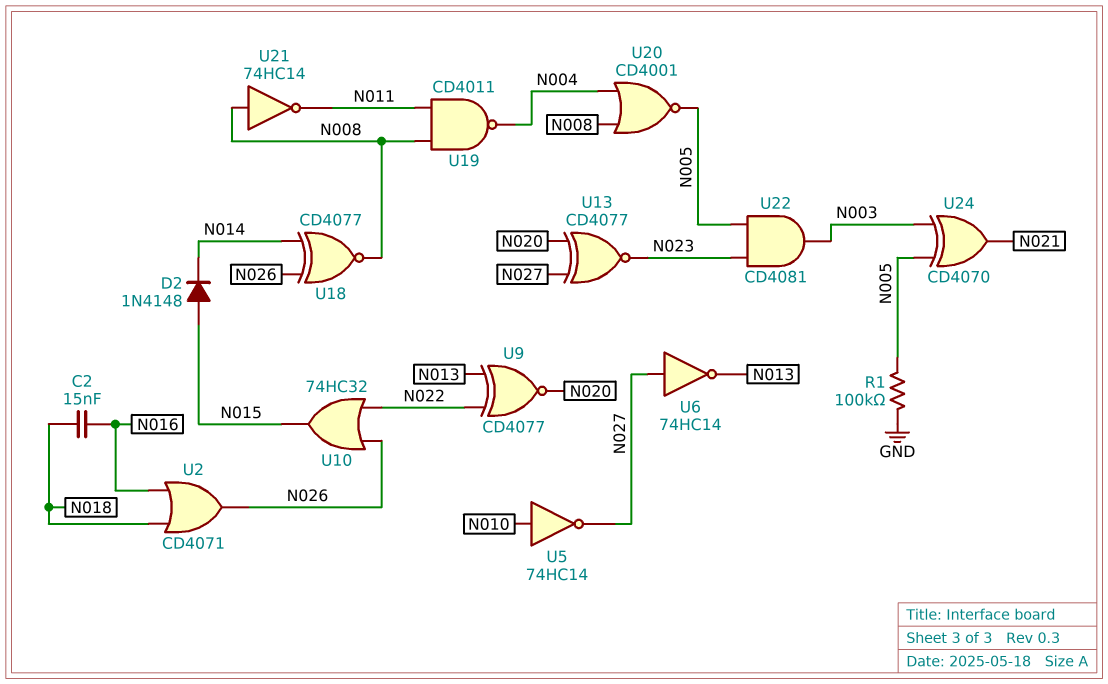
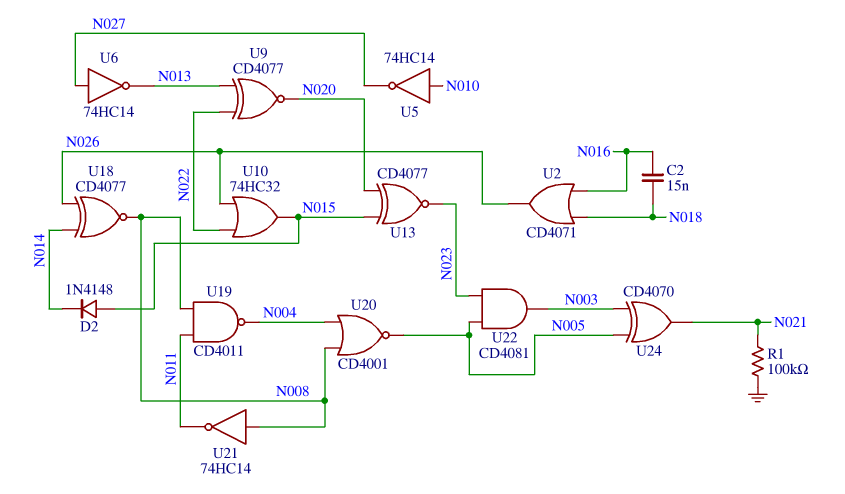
R1: 100k (GND, N005) -> 100k (GND, N021)
U13: XNOR CD4077 (in N020, in N027, out N023) -> XNOR CD4077 (in N015, in N020, out N023)

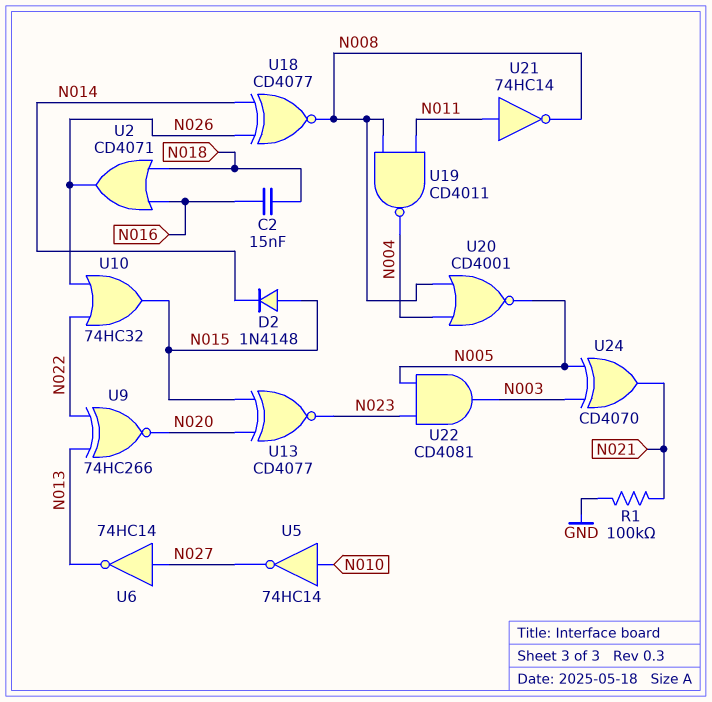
U9: XNOR CD4077 (in N013, in N022, out N020) -> XNOR 74HC266 (in N013, in N022, out N020)
U21: NOT 74HC14 (in N008, out N011) -> NOT 74HC14 (in N011, out N008)

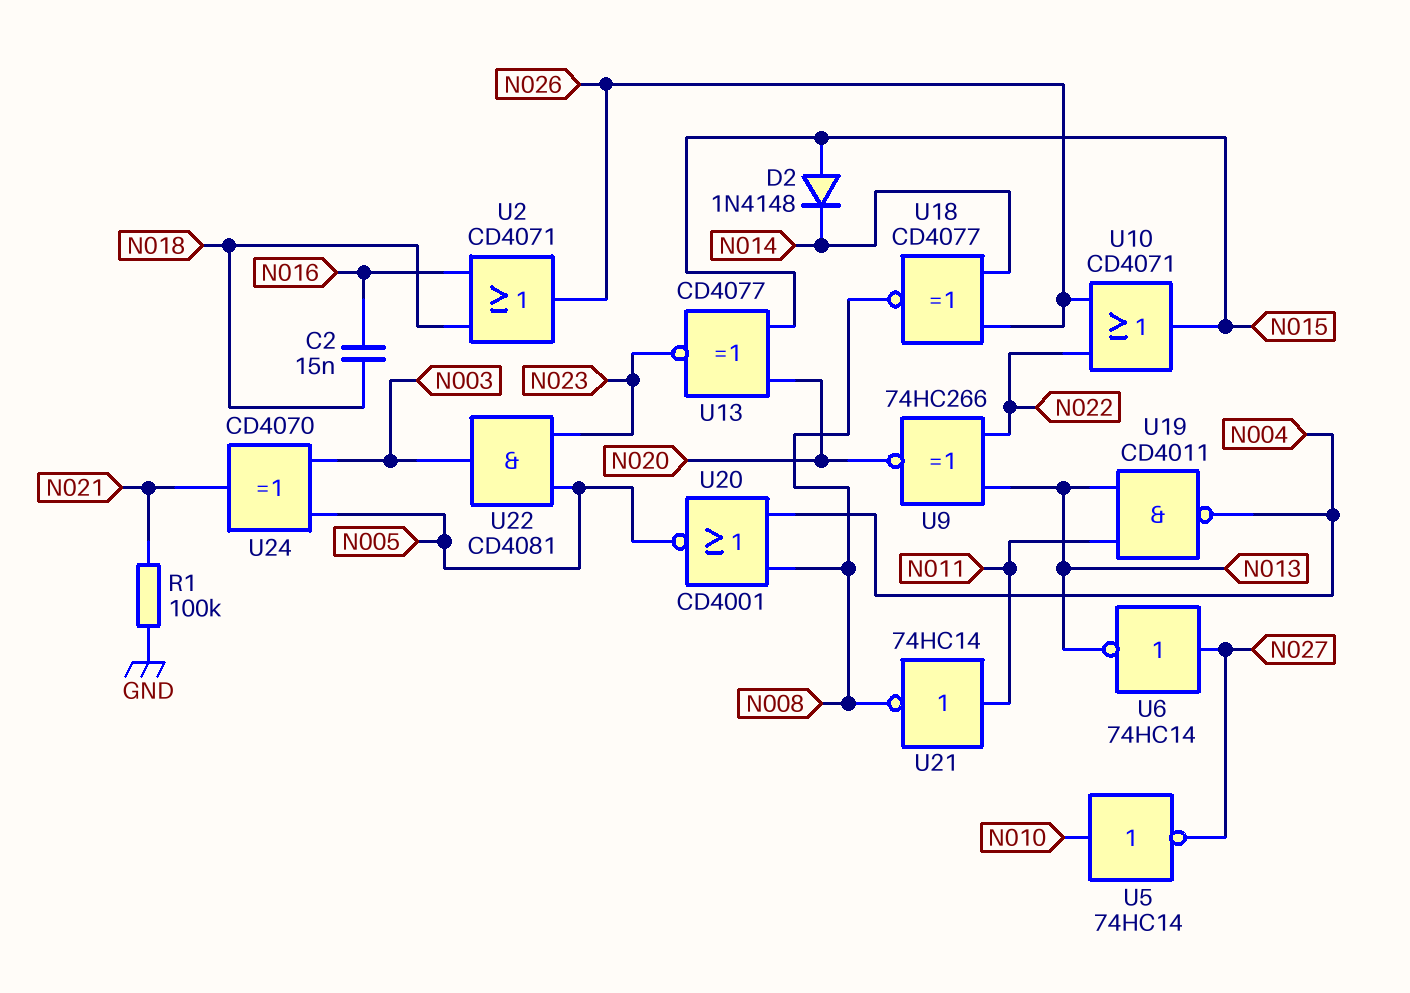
U10: OR 74HC32 (in N022, in N026, out N015) -> OR CD4071 (in N022, in N026, out N015)
U19: NAND CD4011 (in N008, in N011, out N004) -> NAND CD4011 (in N011, in N013, out N004)

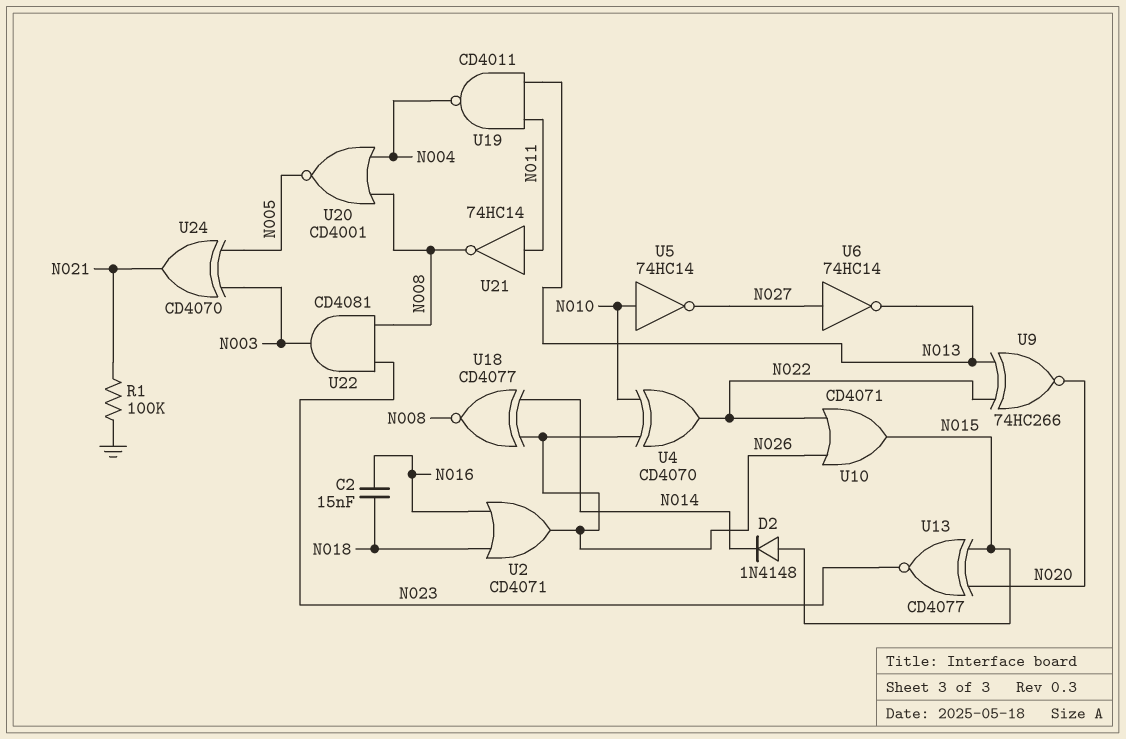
U4: none -> XOR CD4070 (in N010, in N026, out N022)
U22: AND CD4081 (in N005, in N023, out N003) -> AND CD4081 (in N008, in N023, out N003)

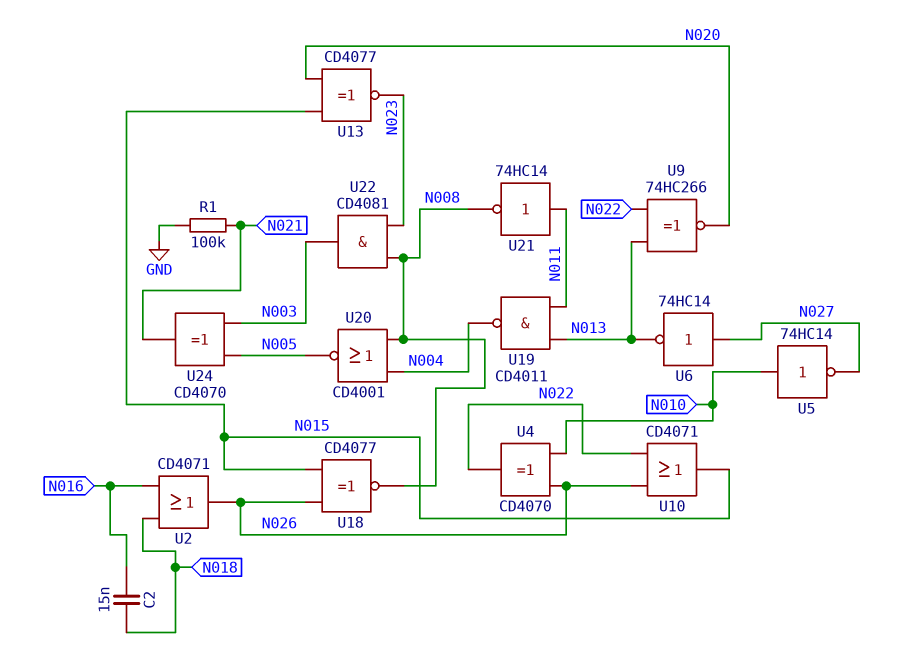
D2: diode 1N4148 (A N015, K N014) -> none
U18: XNOR CD4077 (in N014, in N026, out N008) -> XNOR CD4077 (in N015, in N026, out N008)

